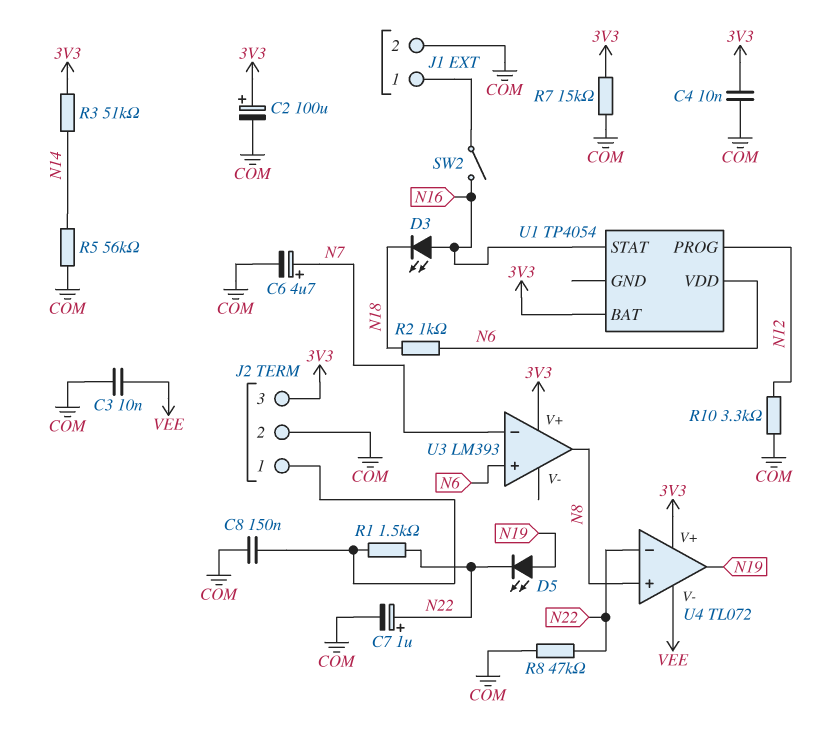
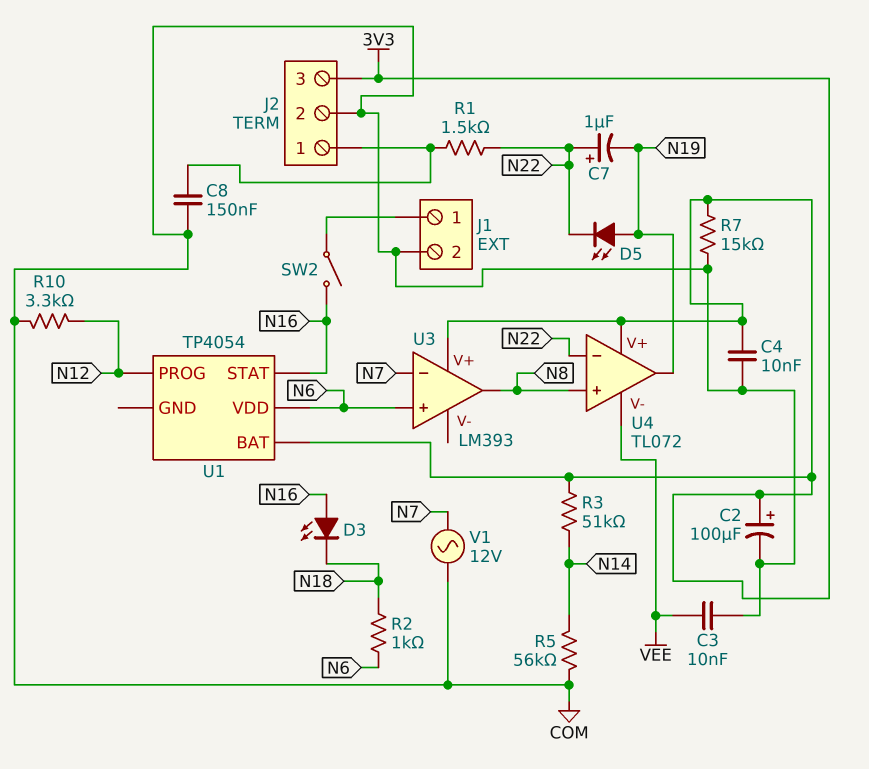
C6: 4.7uF (plus N7, minus COM) -> none
C7: 1uF (plus N22, minus COM) -> 1uF (plus N22, minus N19)
R8: 47k (COM, N22) -> none
V1: none -> AC 12V (COM, N7)

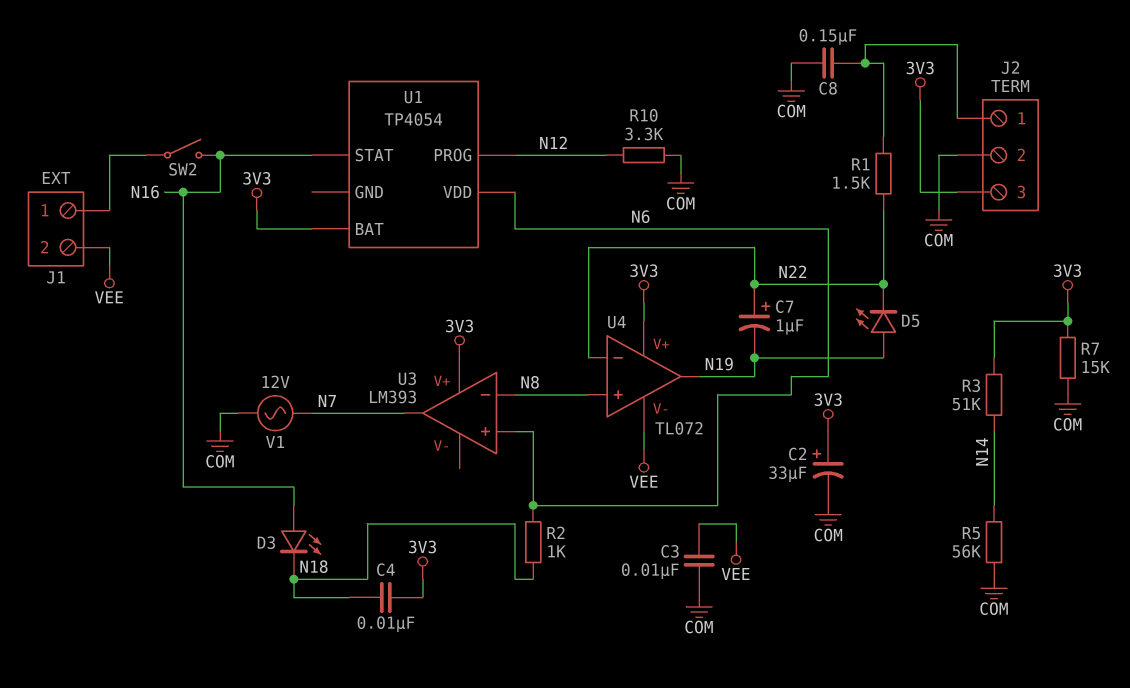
C2: 100uF (plus 3V3, minus COM) -> 33uF (plus 3V3, minus COM)
C4: 10nF (3V3, COM) -> 10nF (3V3, N18)
J1 pin 2: COM -> VEE
U3 pin in-: N7 -> N8
U3 pin out: N8 -> N7

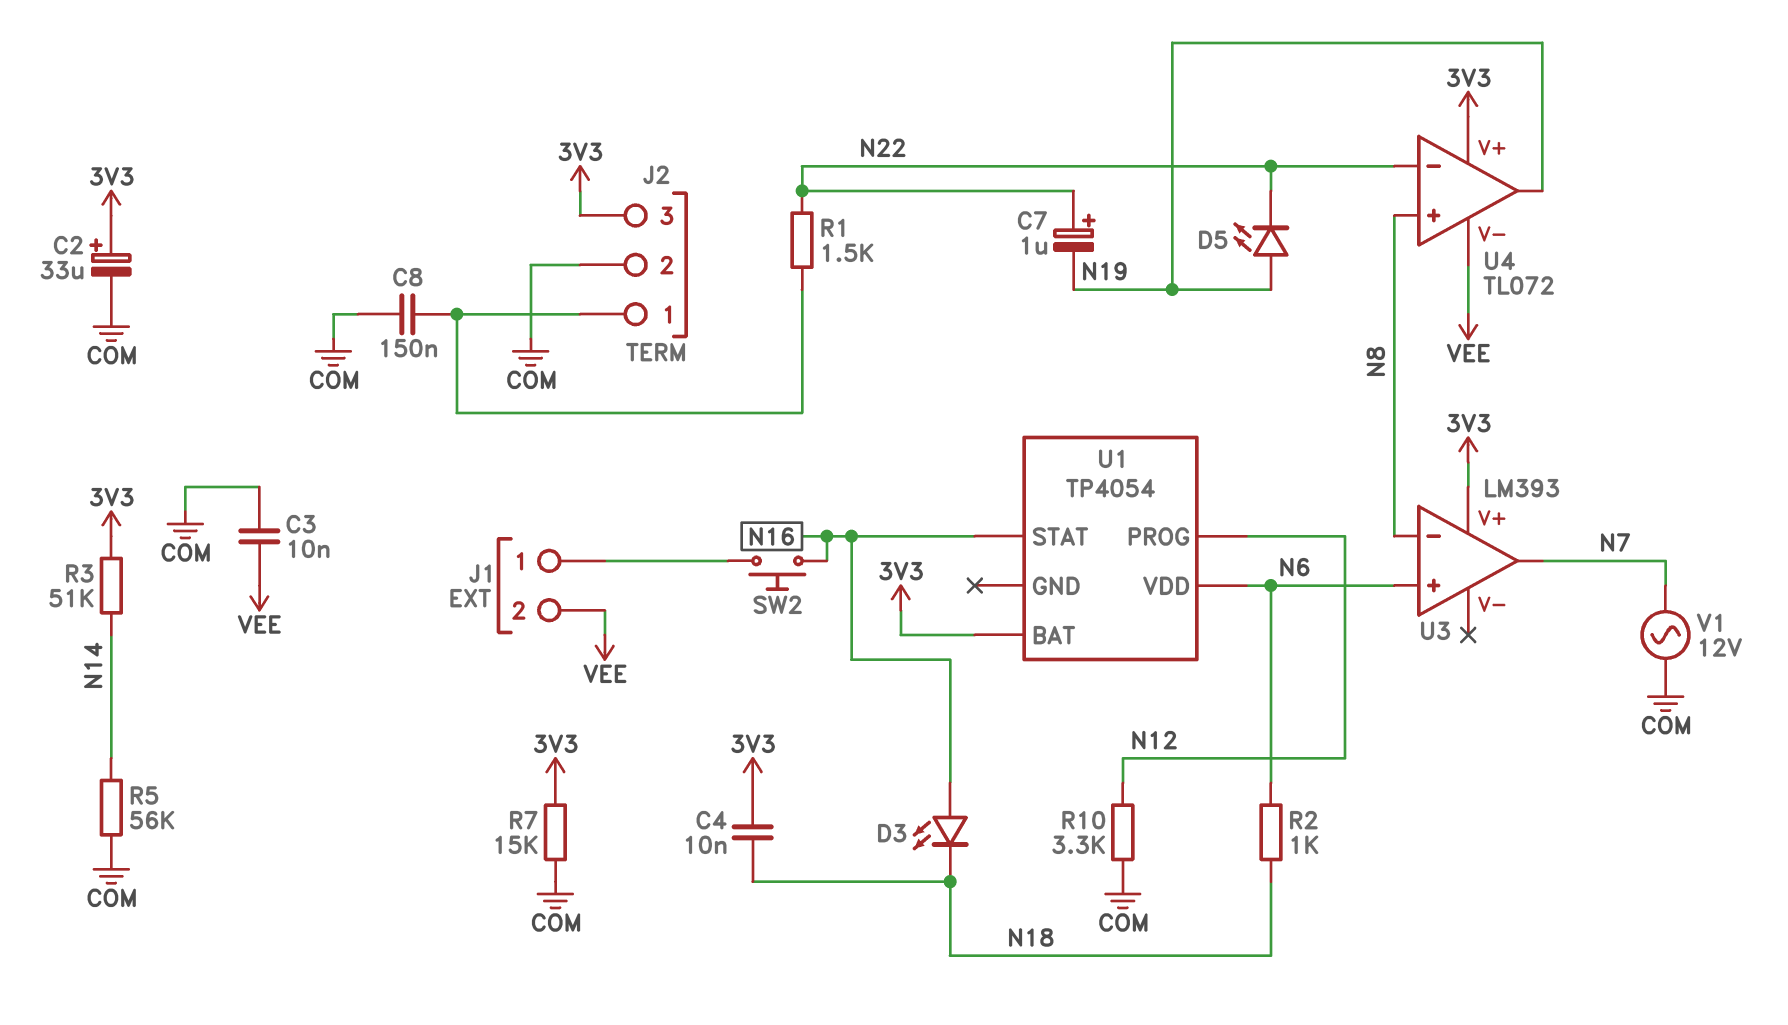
SW2: switch (J1/1, N16) -> button (J1/1, N16)

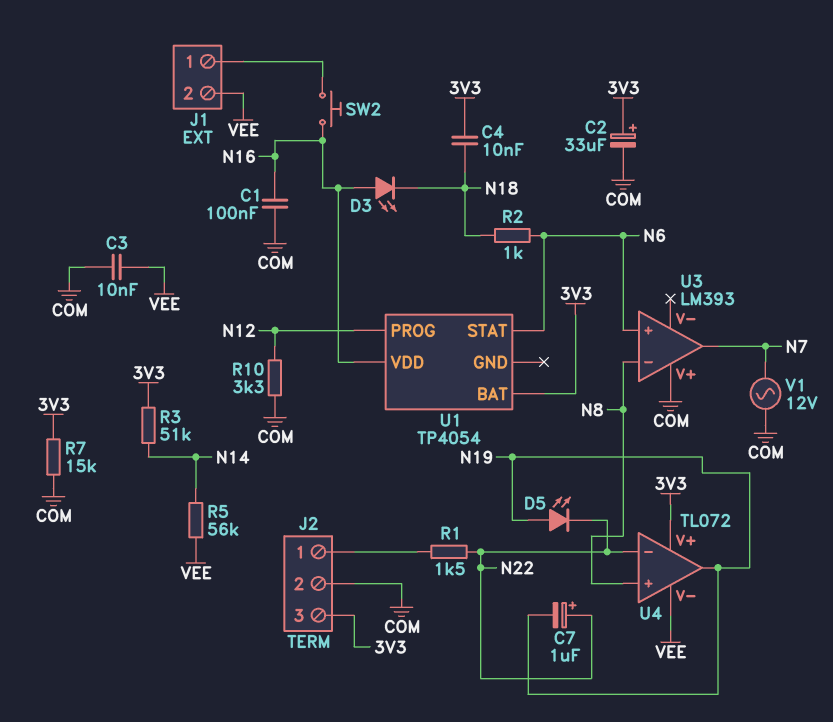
C1: none -> 100nF (COM, N16)
C8: 150nF (COM, J2/1) -> none
R5: 56k (COM, N14) -> 56k (N14, VEE)
U1 pin STAT: N16 -> N6
U1 pin VDD: N6 -> N16
U3 pin V+: 3V3 -> COM

